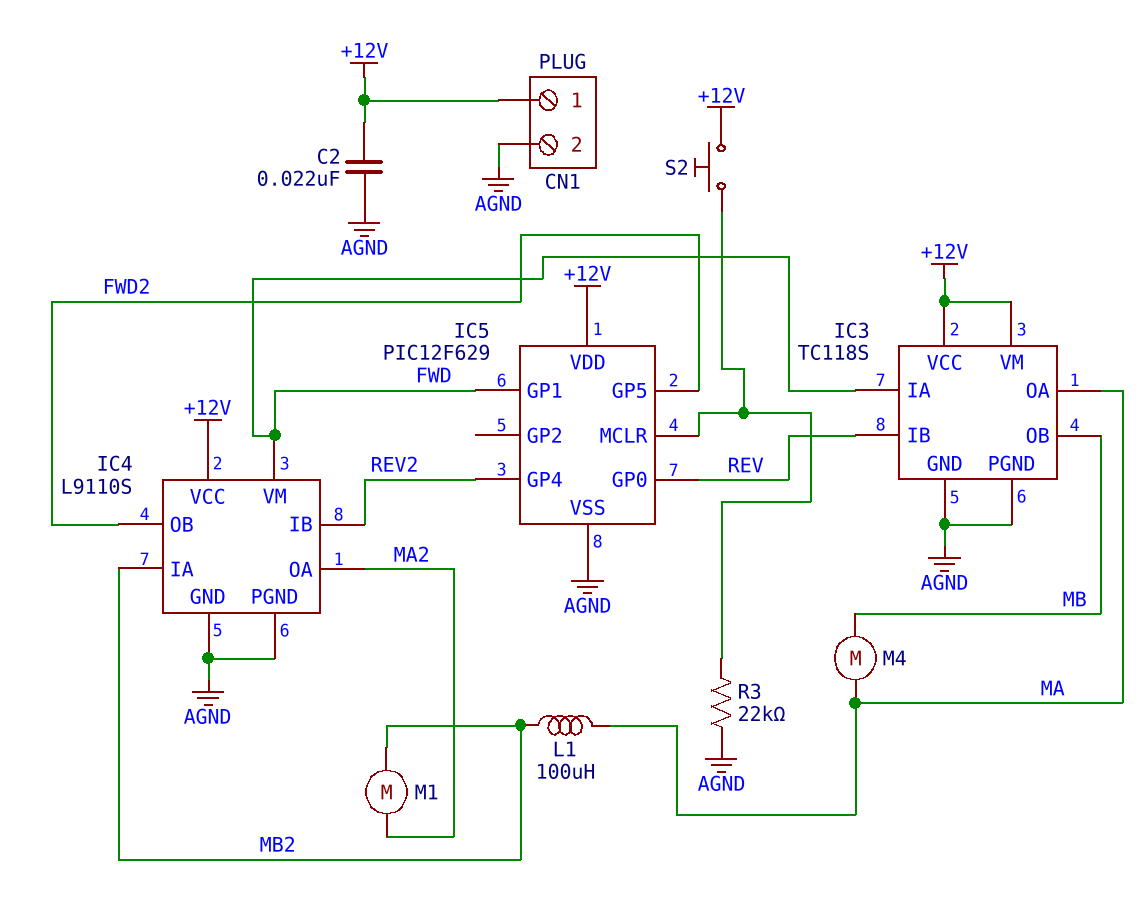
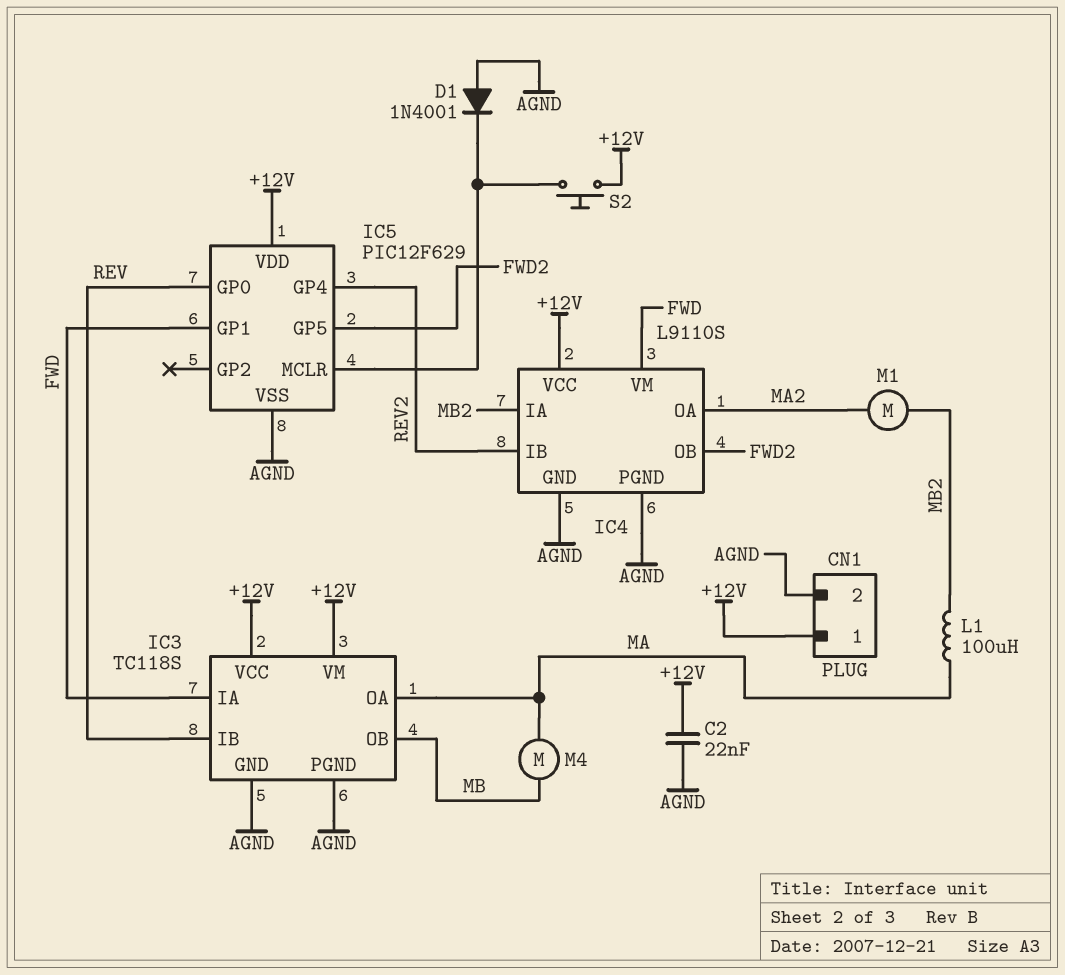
D1: none -> diode 1N4001 (A AGND, K IC5/MCLR)
R3: 22k (AGND, IC5/MCLR) -> none

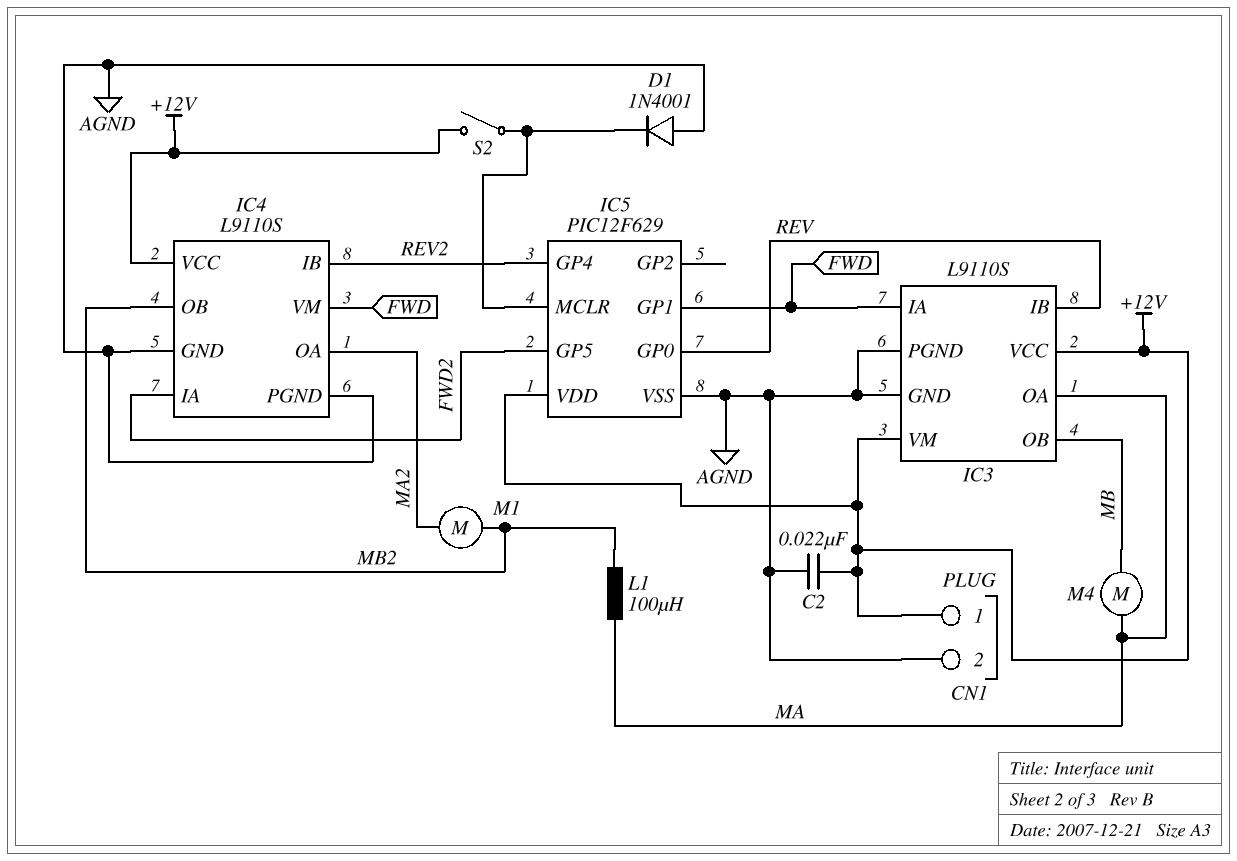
IC3: TC118S -> L9110S
IC4 pin IA: MB2 -> FWD2
IC4 pin OB: FWD2 -> MB2
S2: button (+12V, IC5/MCLR) -> switch (+12V, IC5/MCLR)

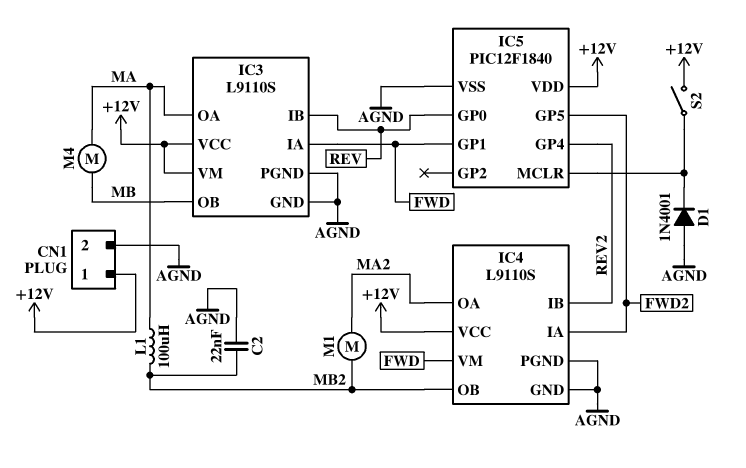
C2: 22nF (+12V, AGND) -> 22nF (AGND, MB2)
IC5: PIC12F629 -> PIC12F1840

